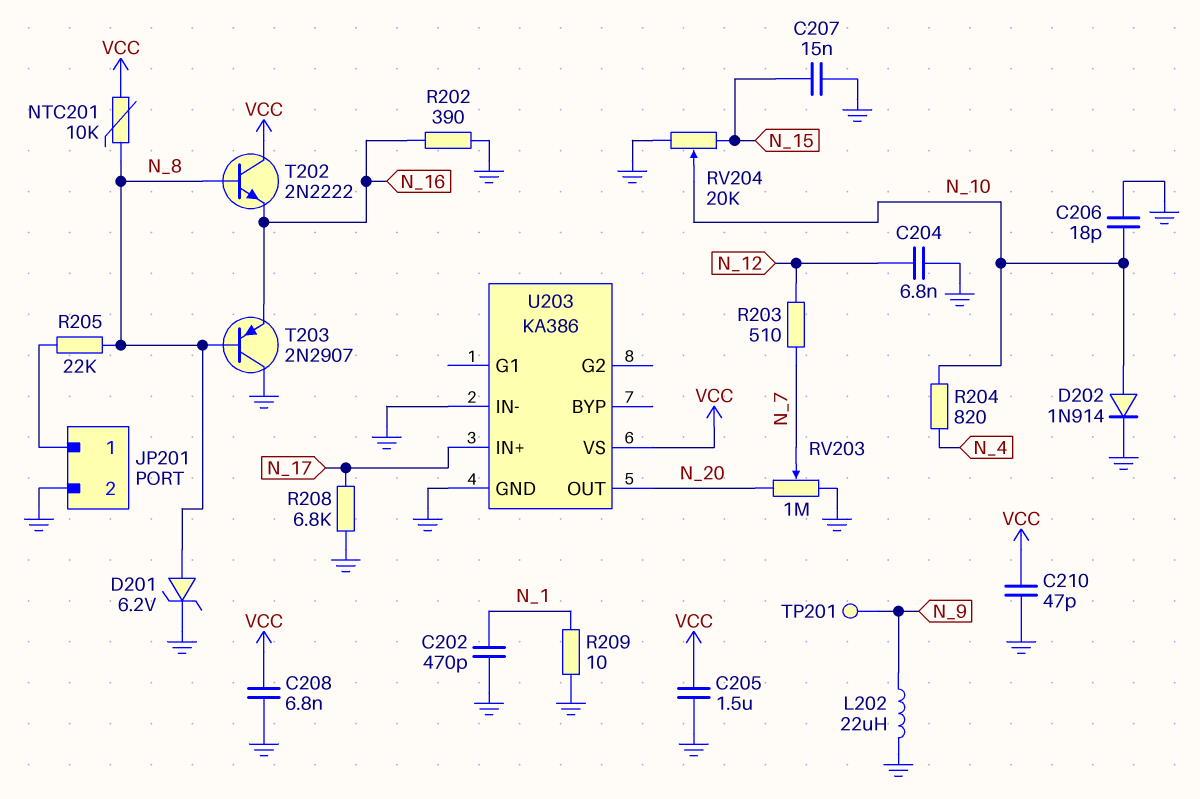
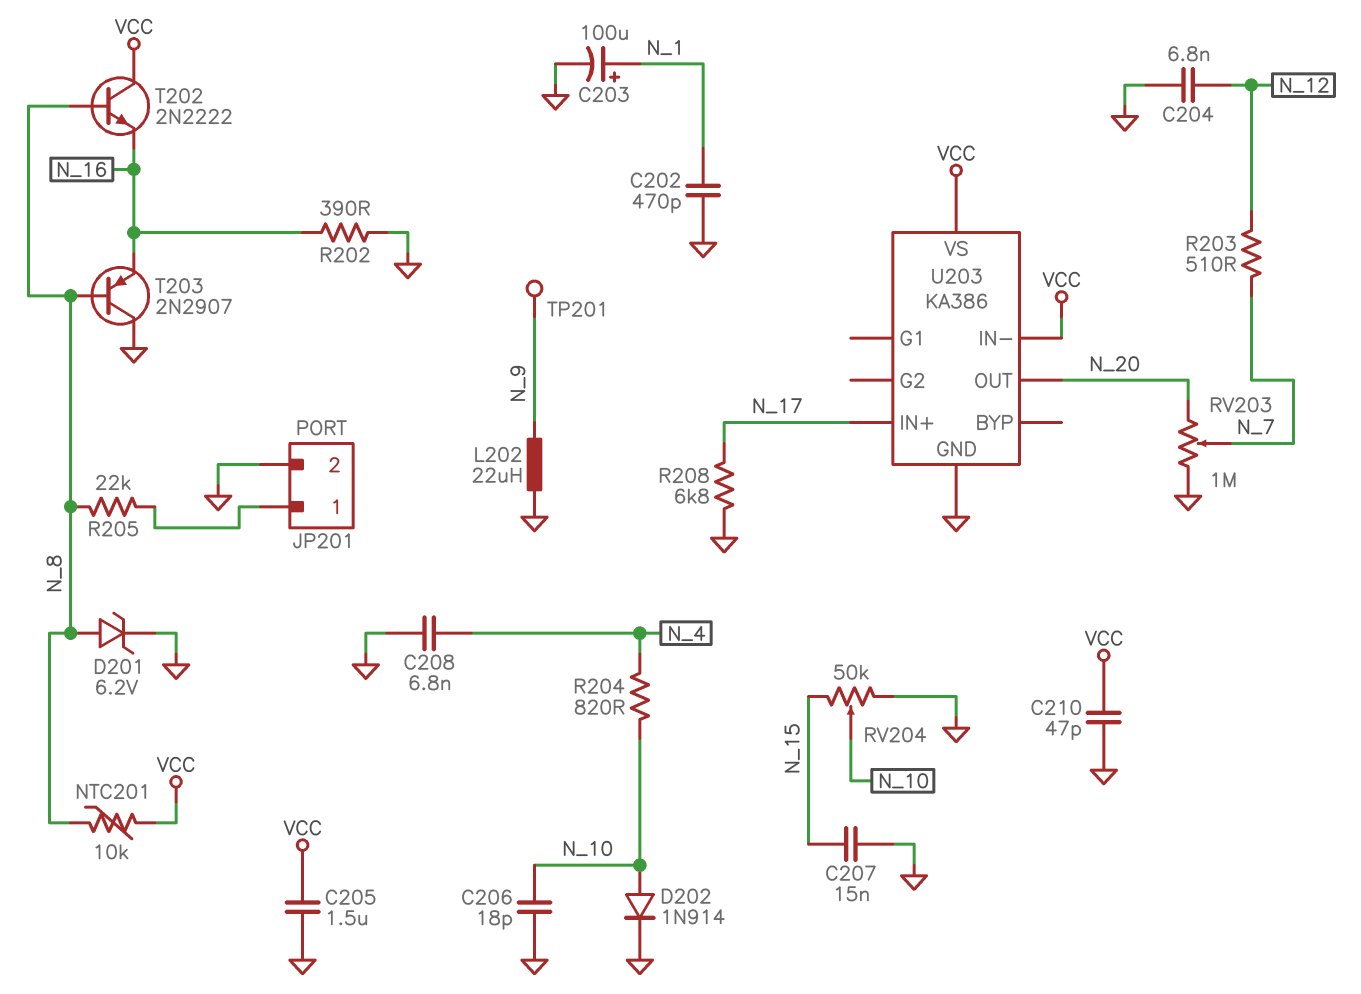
C203: none -> 100uF (plus N_1, minus GND)
C208: 6.8nF (GND, VCC) -> 6.8nF (GND, N_4)
R209: 10 (GND, N_1) -> none
RV204: 20k (GND, N_15, wiper N_10) -> 50k (GND, N_15, wiper N_10)
U203 pin IN-: GND -> VCC

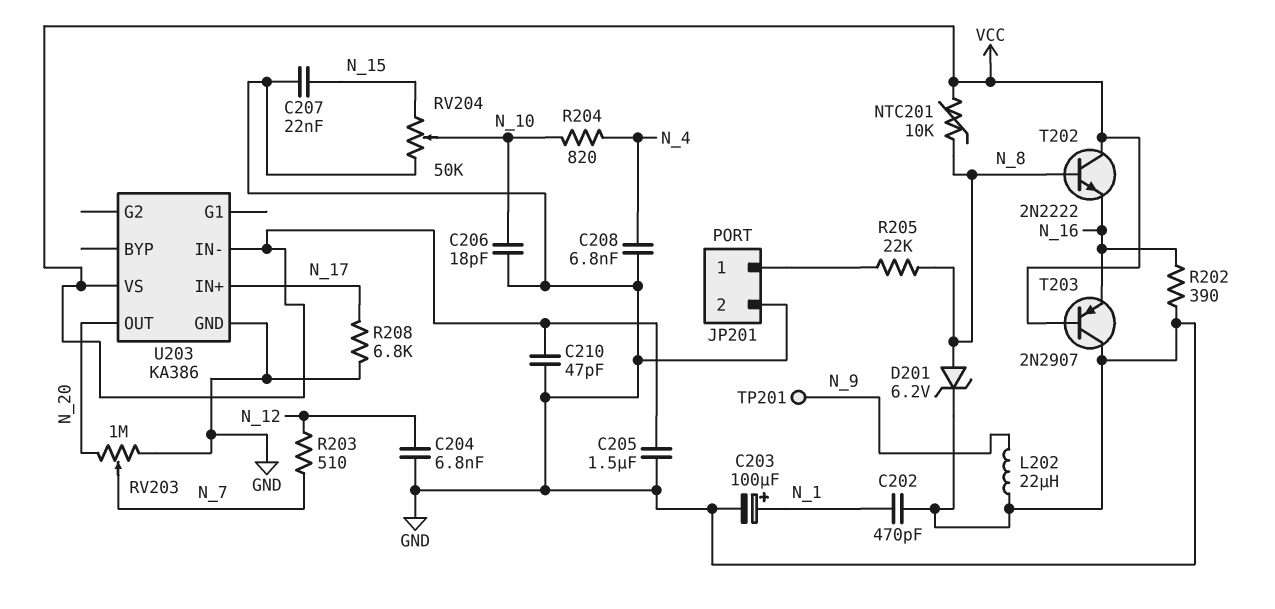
C207: 15nF (GND, N_15) -> 22nF (GND, N_15)
D202: diode 1N914 (A N_10, K GND) -> none
T203: PNP 2N2907 (B N_8, C GND, E N_16) -> PNP 2N2907 (B VCC, C GND, E N_16)

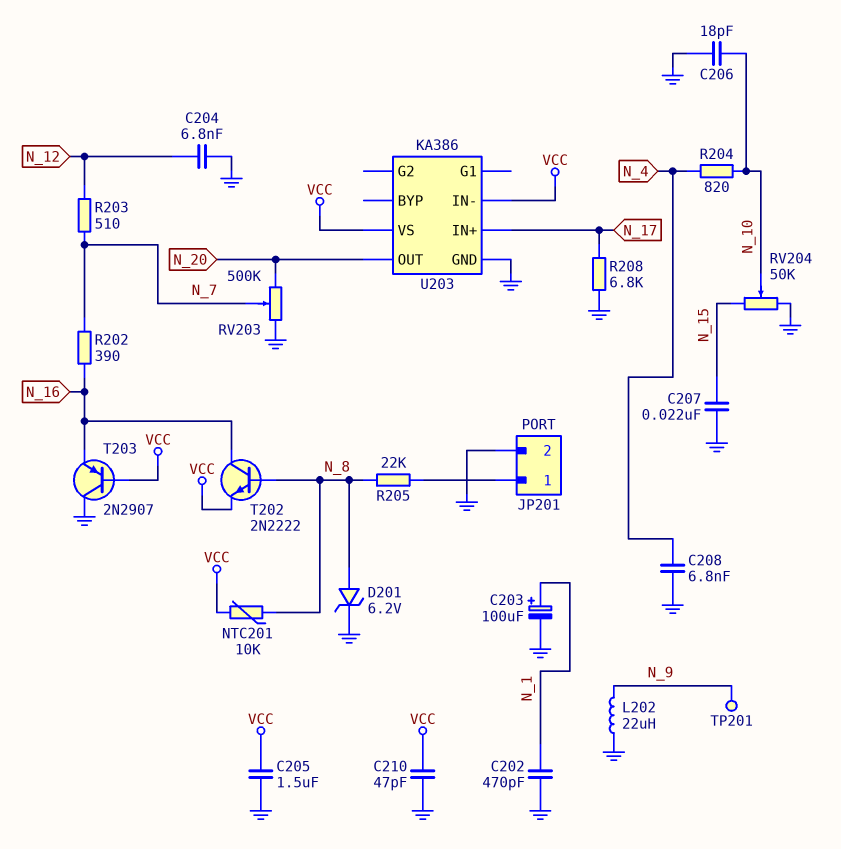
R202: 390 (GND, N_16) -> 390 (N_7, N_16)
RV203: 1M (GND, N_20, wiper N_7) -> 500k (GND, N_20, wiper N_7)
T202: NPN 2N2222 (B N_8, C VCC, E N_16) -> NPN 2N2222 (B N_8, C N_16, E VCC)

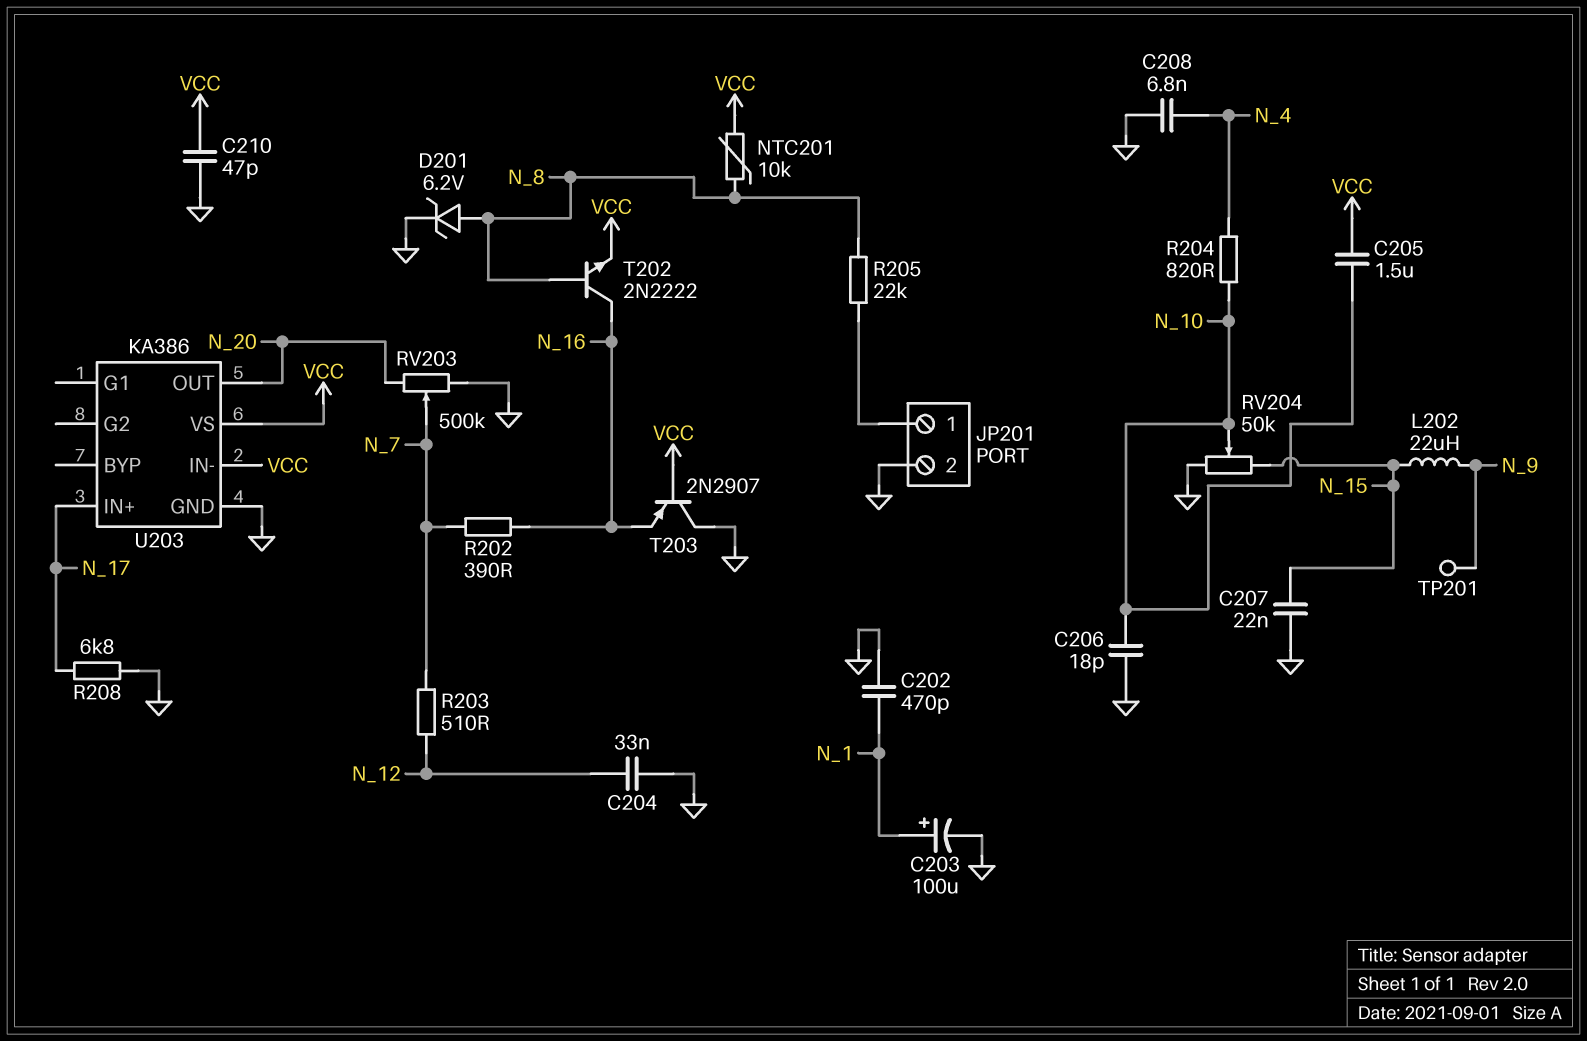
C204: 6.8nF (GND, N_12) -> 33nF (GND, N_12)
C205: 1.5uF (GND, VCC) -> 1.5uF (N_10, VCC)
L202: 22uH (GND, N_9) -> 22uH (N_9, N_15)

